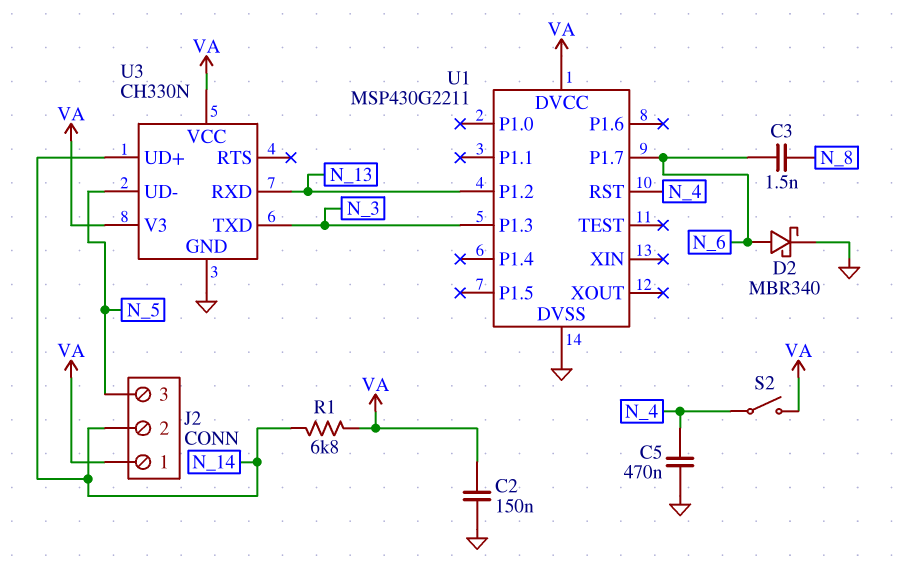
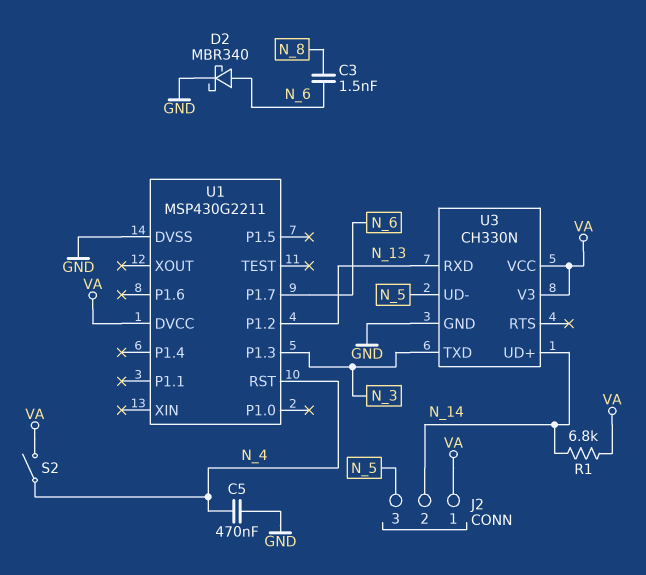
C2: 150nF (GND, VA) -> none

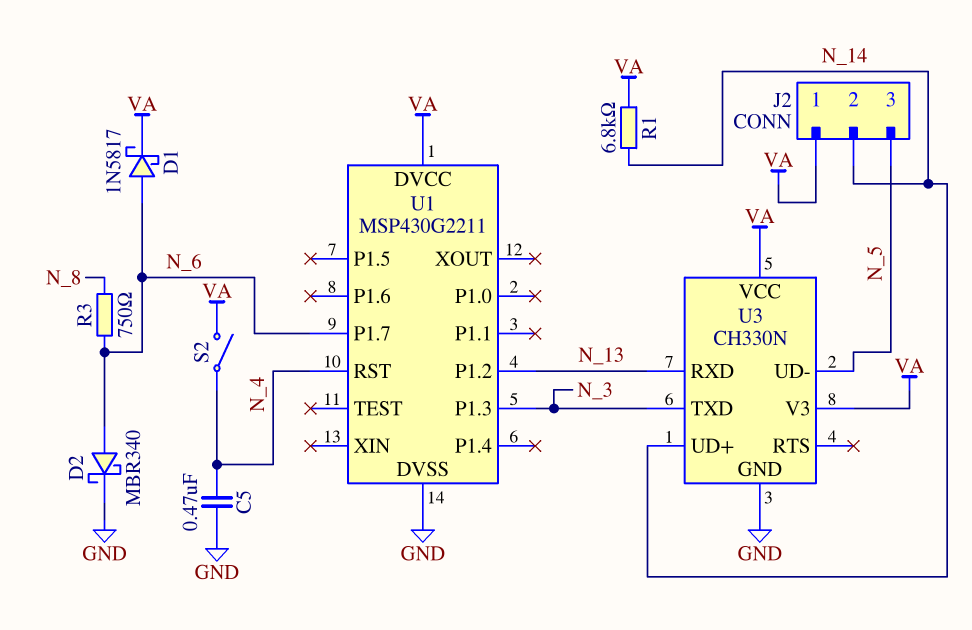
C3: 1.5nF (N_6, N_8) -> none
D1: none -> schottky 1N5817 (A N_6, K VA)
R3: none -> 750 (N_6, N_8)

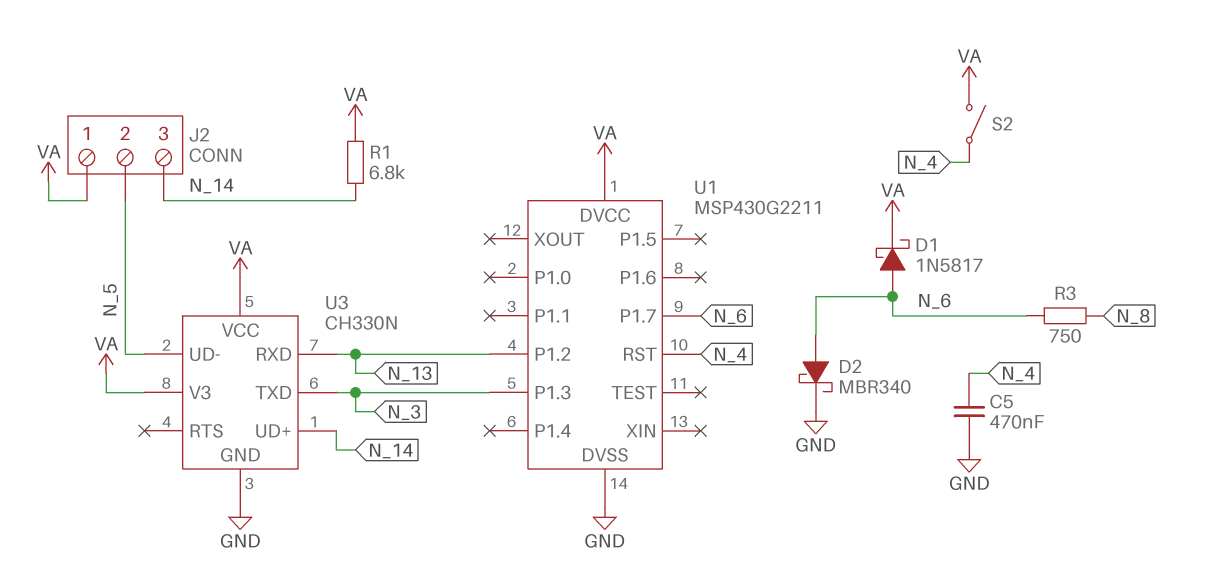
J2 pin 2: N_14 -> N_5
J2 pin 3: N_5 -> N_14

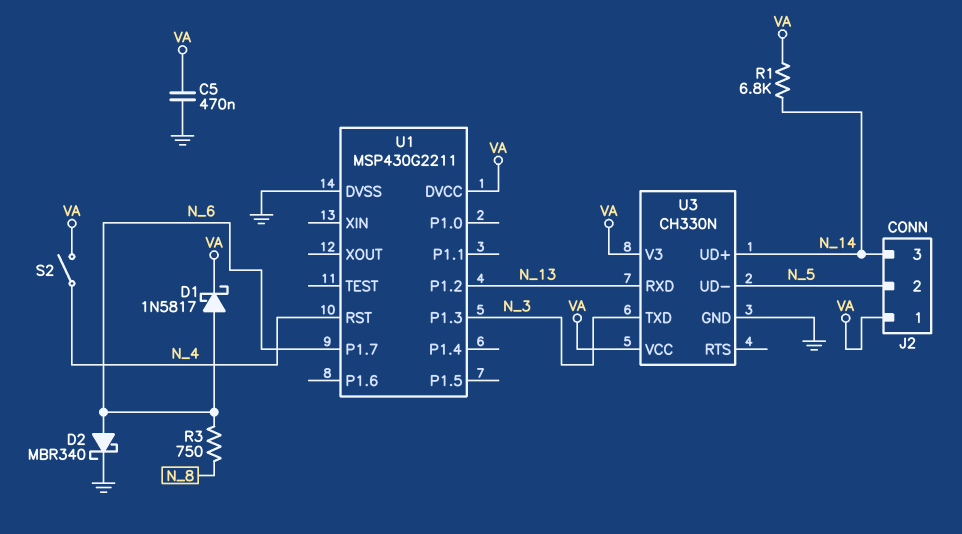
C5: 470nF (GND, N_4) -> 470nF (GND, VA)

